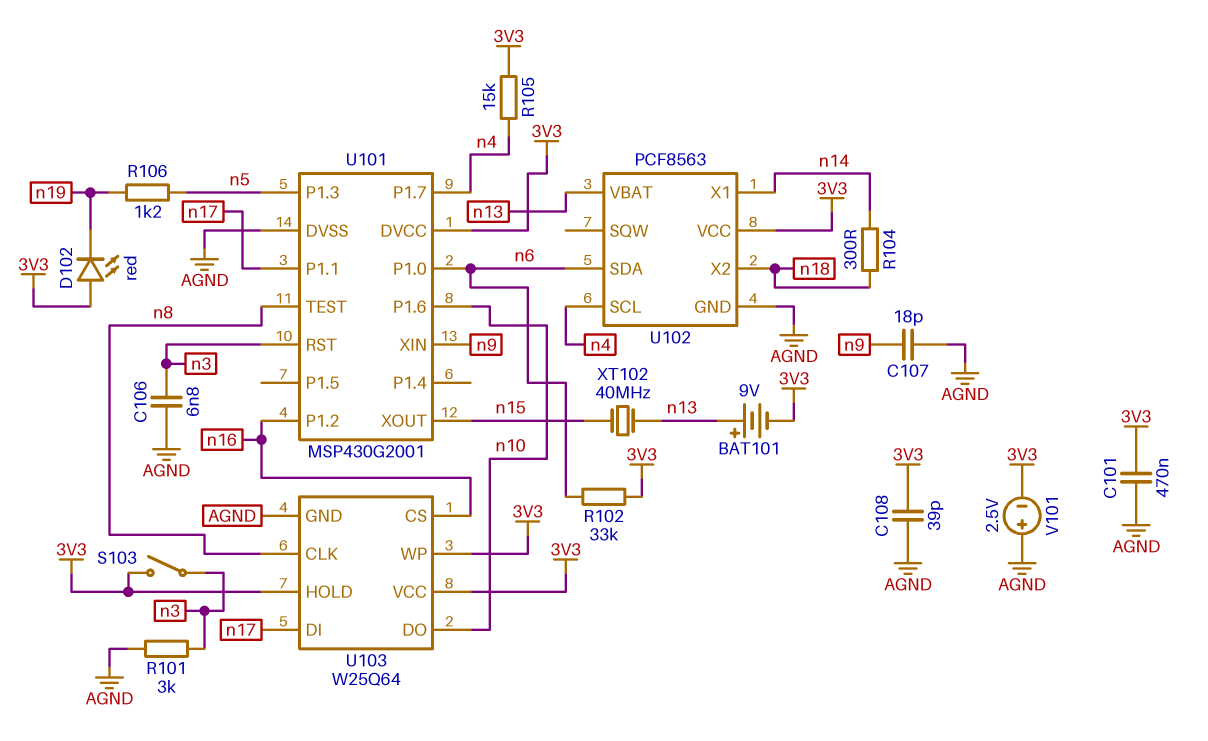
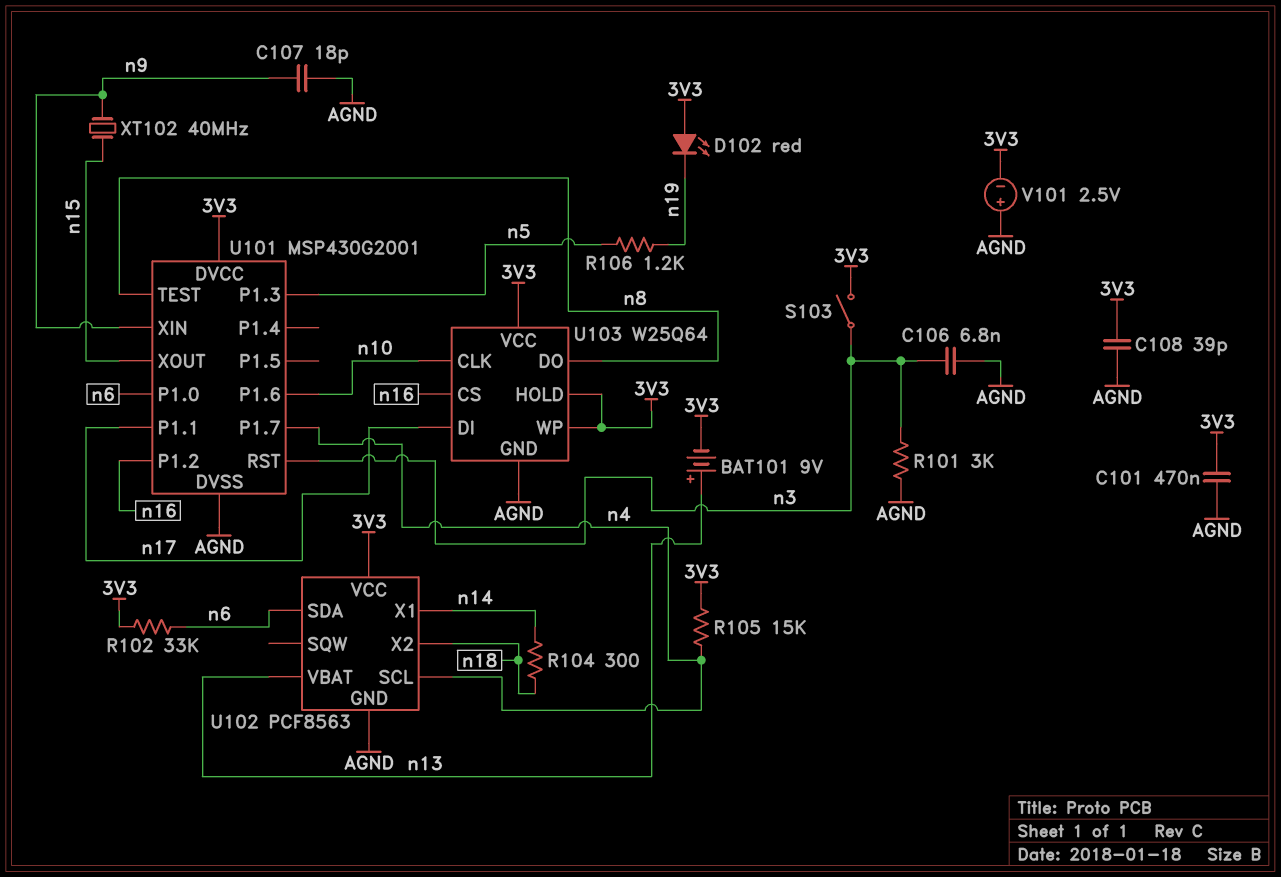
U103 pin CLK: n8 -> n10
U103 pin DO: n10 -> n8
XT102: 40MHz (n13, n15) -> 40MHz (n9, n15)

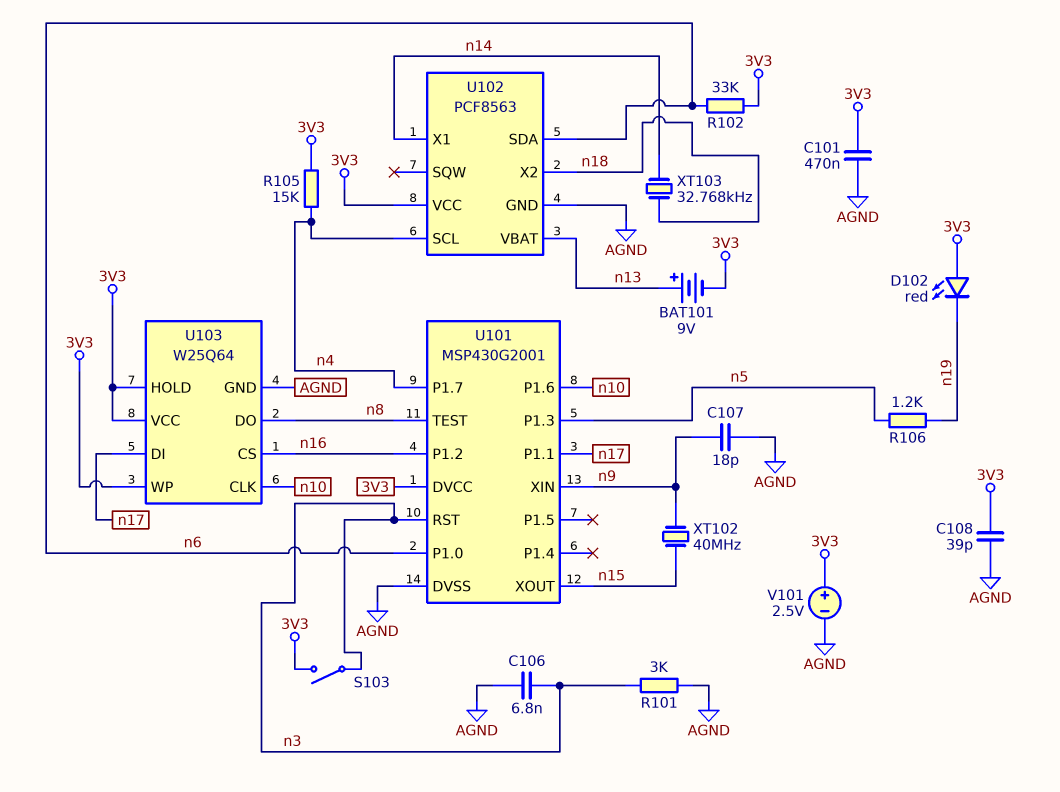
R104: 300 (n14, n18) -> none
V101: 2.5V (plus AGND, minus 3V3) -> 2.5V (plus 3V3, minus AGND)
XT103: none -> 32.768kHz (n14, n18)

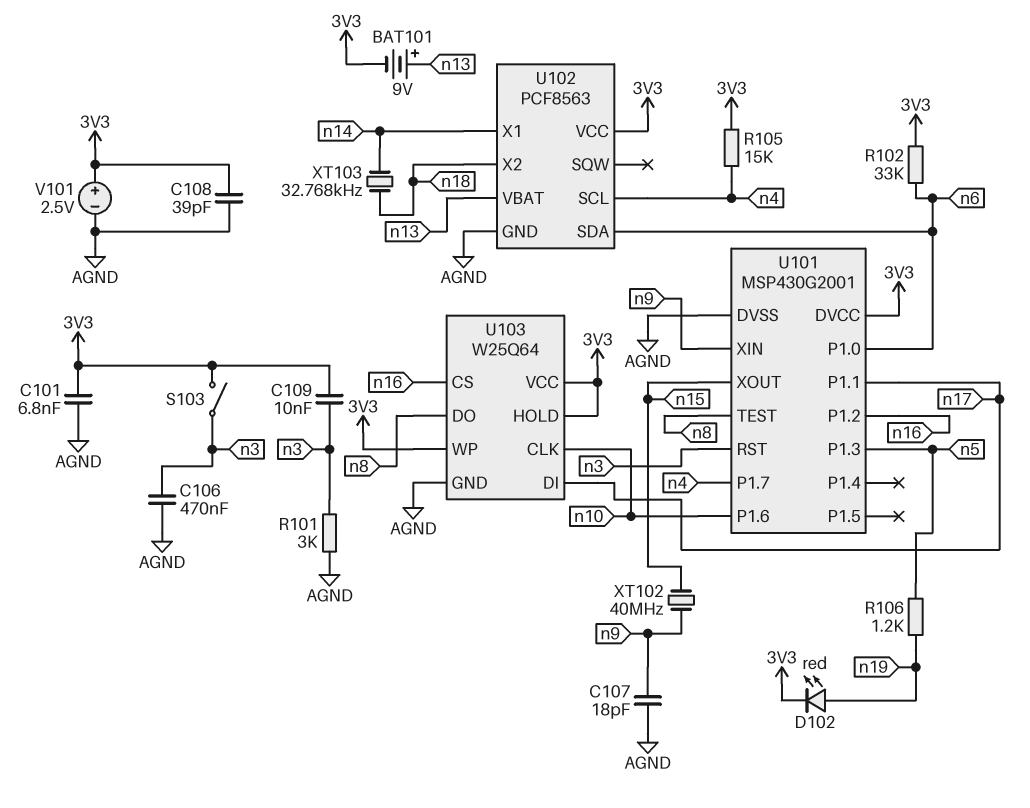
C101: 470nF (3V3, AGND) -> 6.8nF (3V3, AGND)
C106: 6.8nF (AGND, n3) -> 470nF (AGND, n3)
C109: none -> 10nF (3V3, n3)
D102: LED red (A 3V3, K n19) -> LED red (A n19, K 3V3)

